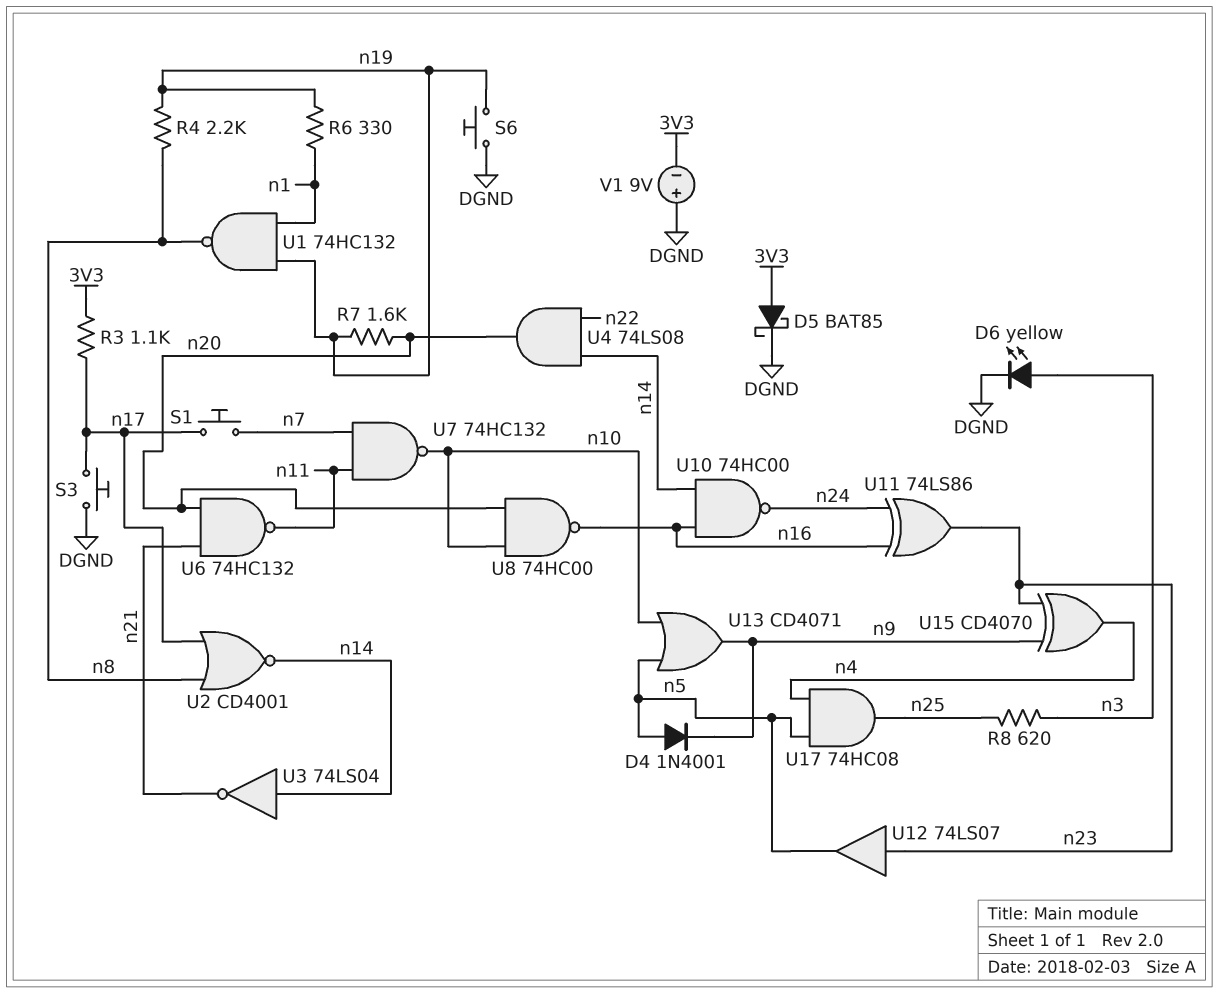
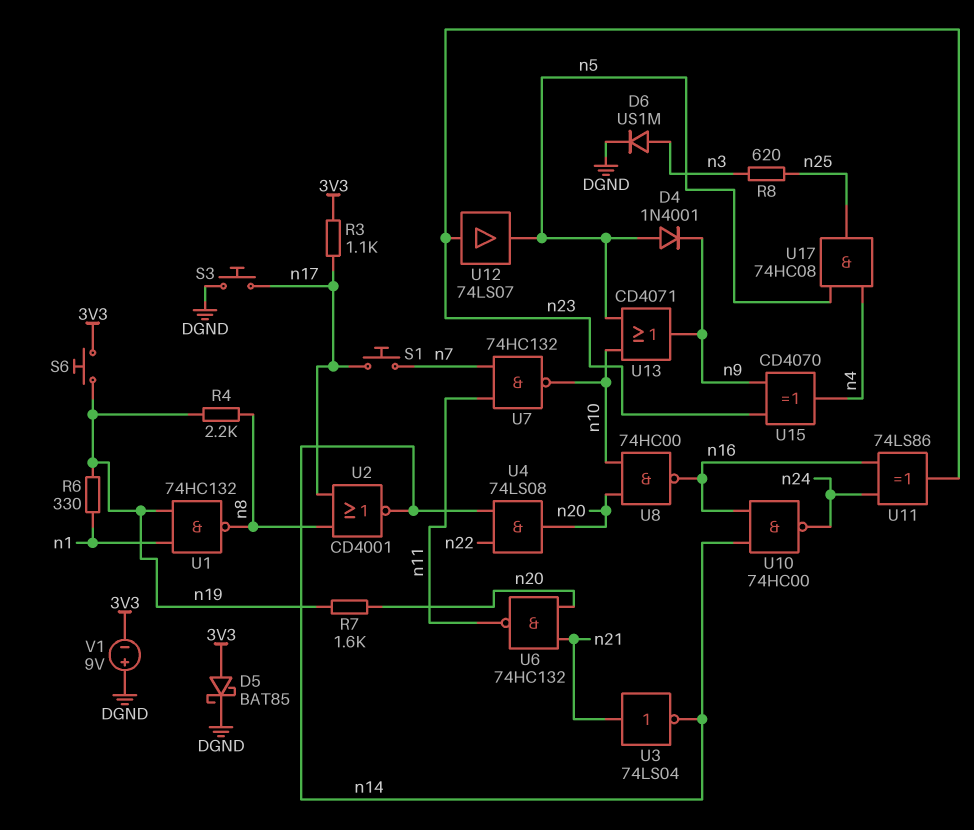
D6: LED yellow (A n3, K DGND) -> diode US1M (A n3, K DGND)
S6: button (DGND, n19) -> button (3V3, n19)
U3: NOT 74LS04 (in n14, out n21) -> NOT 74LS04 (in n21, out n14)

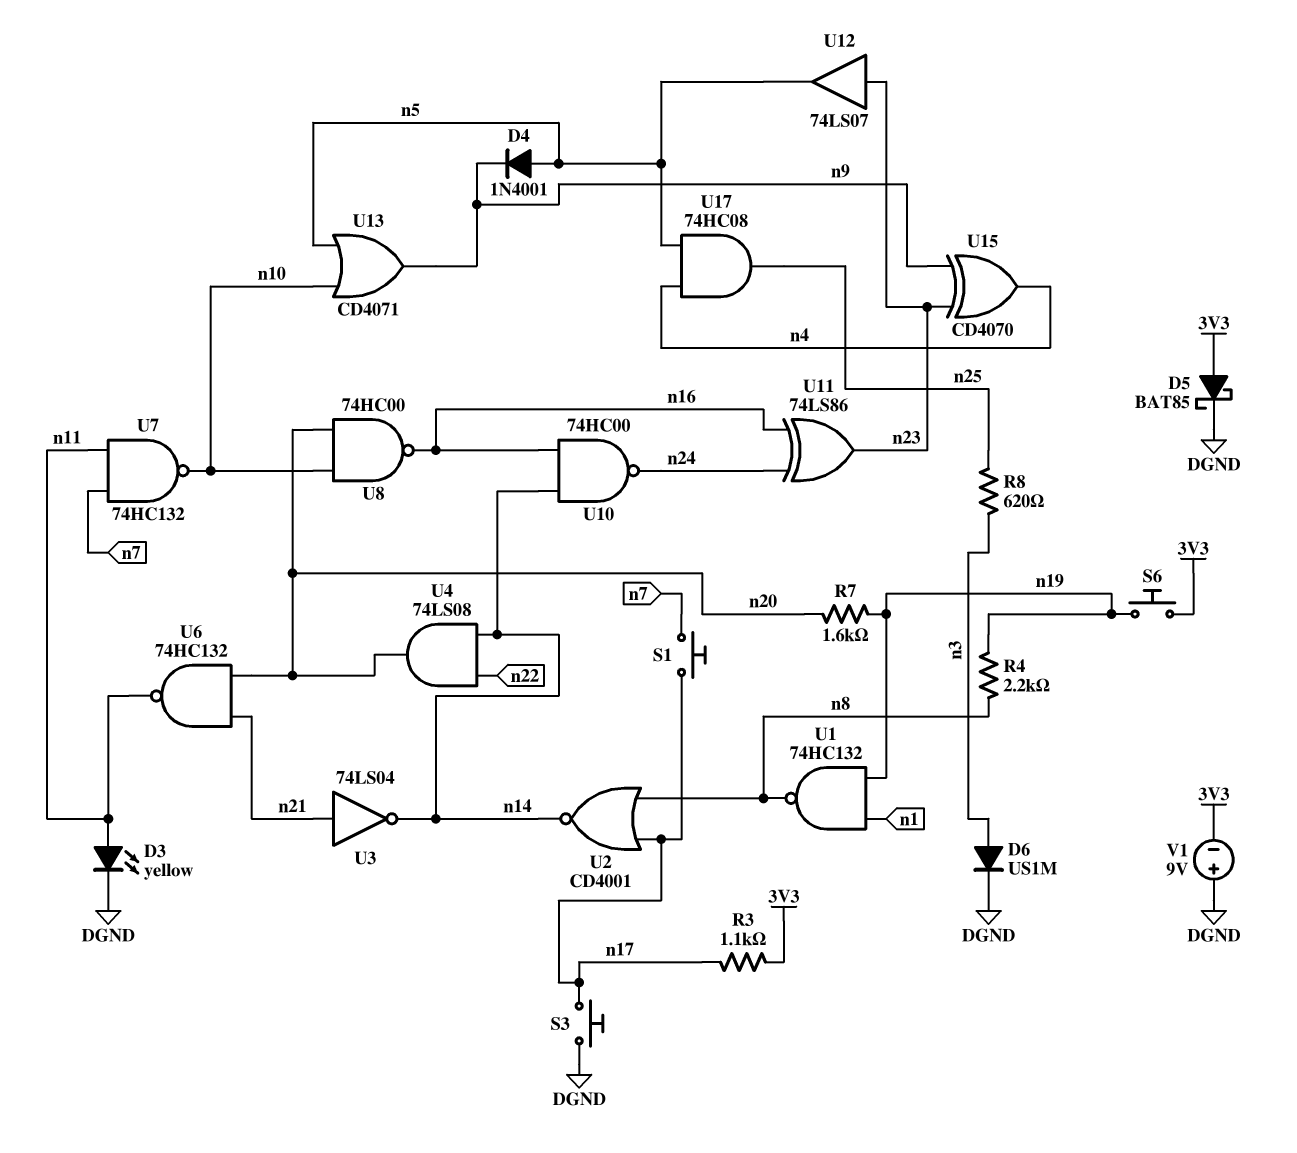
D3: none -> LED yellow (A n11, K DGND)
R6: 330 (n1, n19) -> none

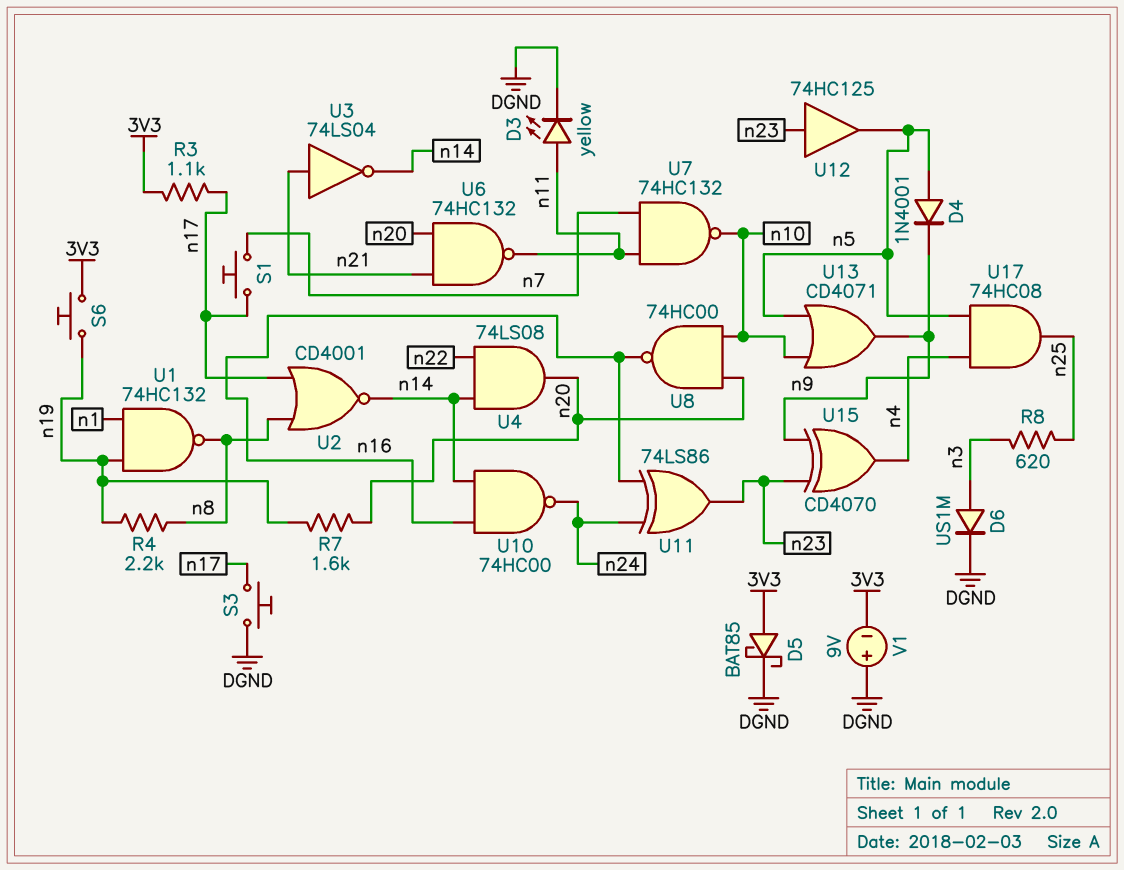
U12: buffer 74LS07 (in n23, out n5) -> buffer 74HC125 (in n23, out n5)

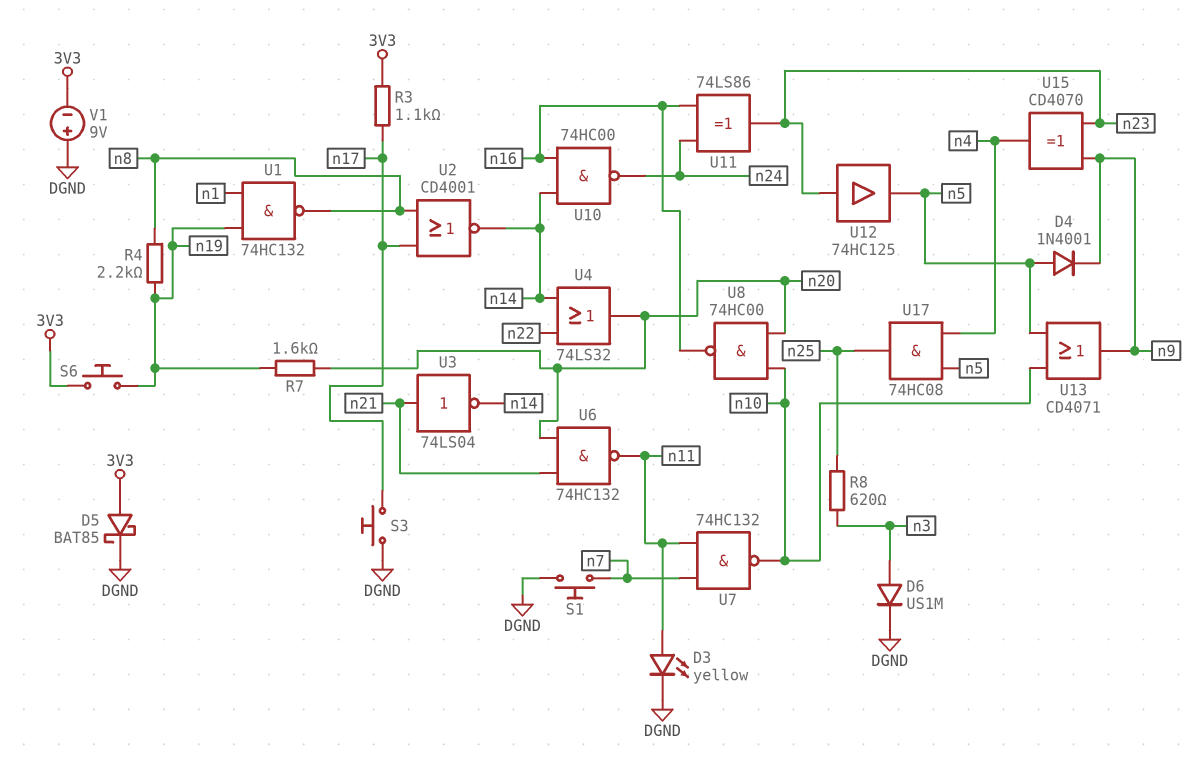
S1: button (n7, n17) -> button (DGND, n7)
U4: AND 74LS08 (in n14, in n22, out n20) -> OR 74LS32 (in n14, in n22, out n20)

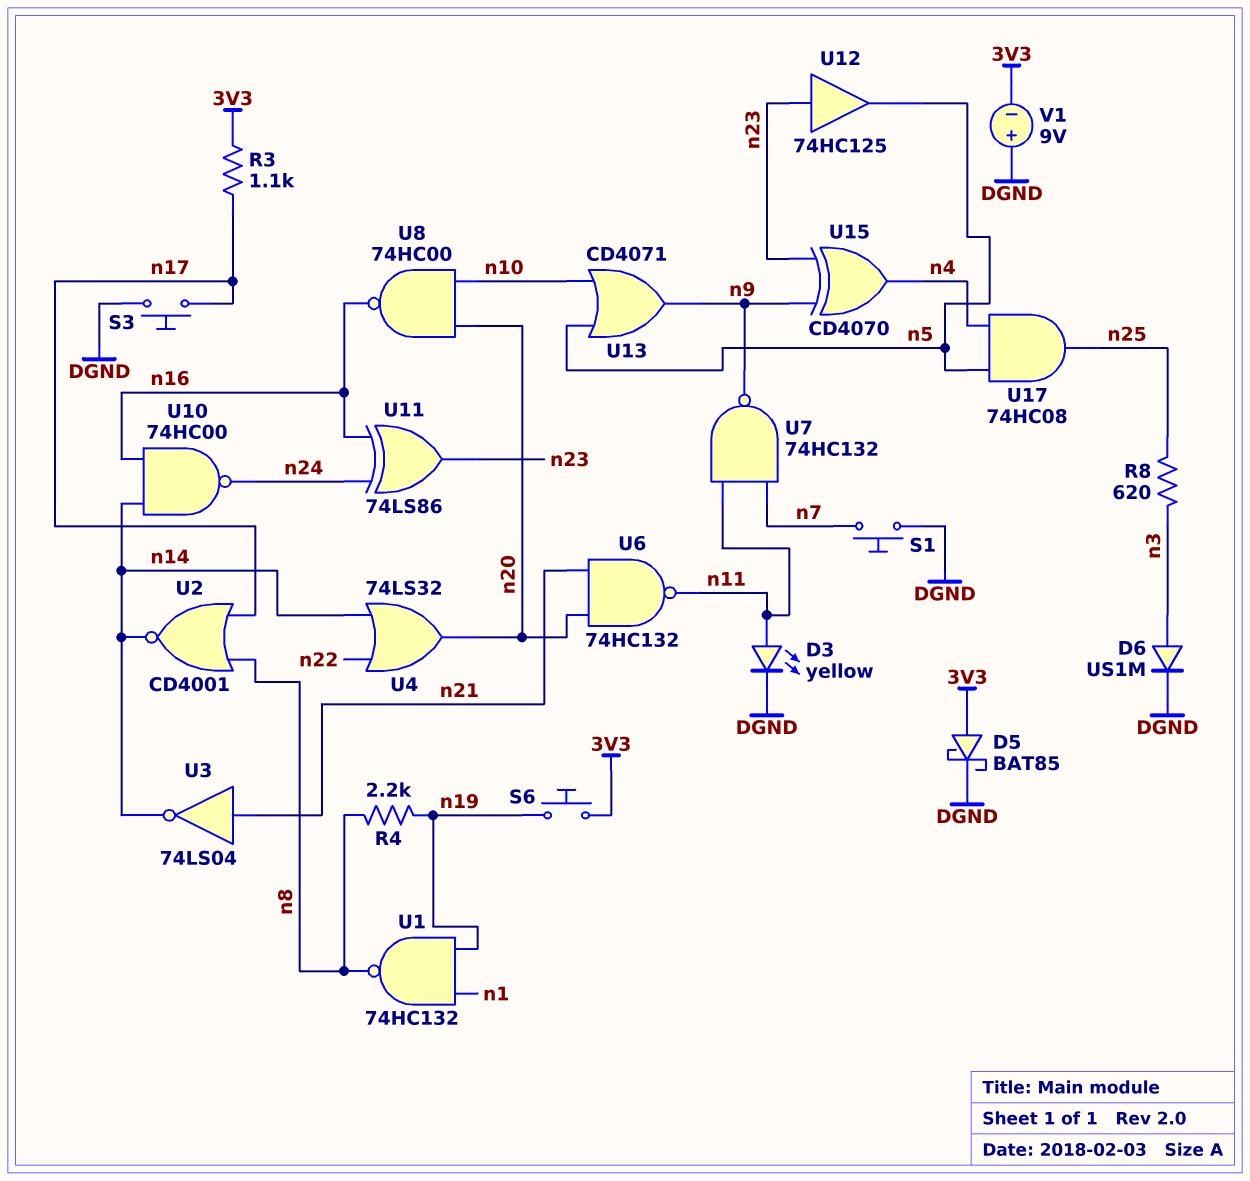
D4: diode 1N4001 (A n5, K n9) -> none
R7: 1.6k (n19, n20) -> none
U7: NAND 74HC132 (in n7, in n11, out n10) -> NAND 74HC132 (in n7, in n11, out n9)

